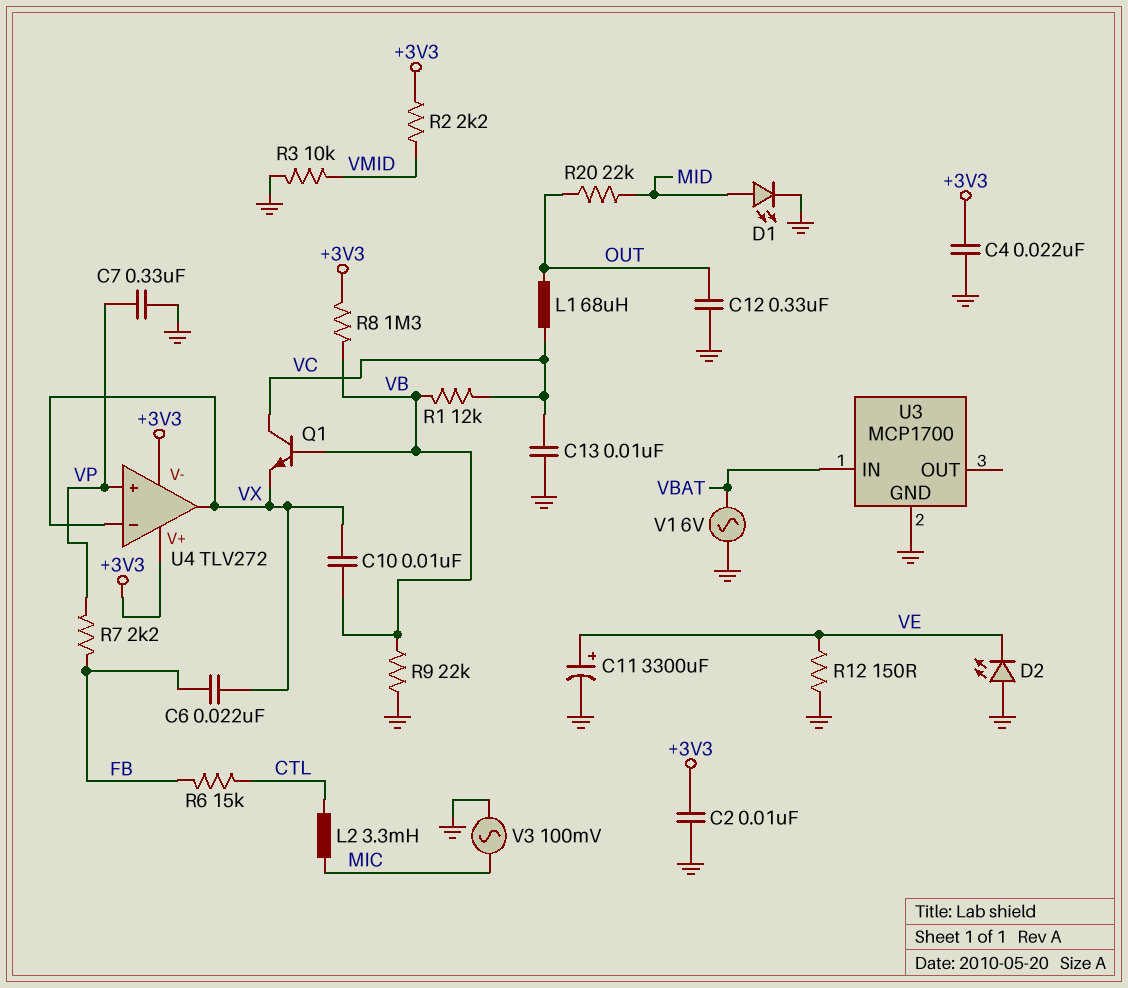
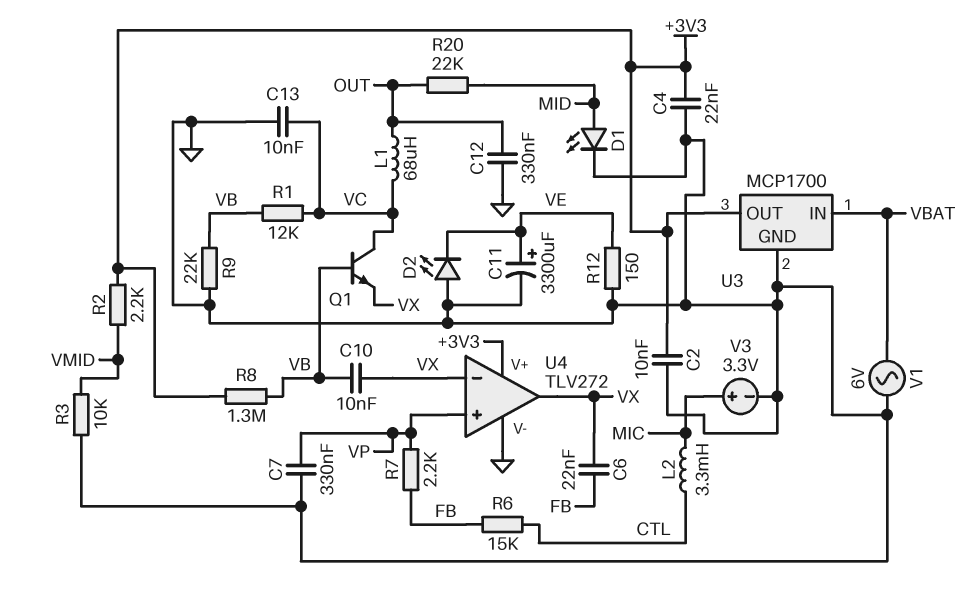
U3 pin OUT: none -> +3V3
U4 pin V-: +3V3 -> GND
V3: AC 100mV (GND, MIC) -> 3.3V (plus MIC, minus GND)

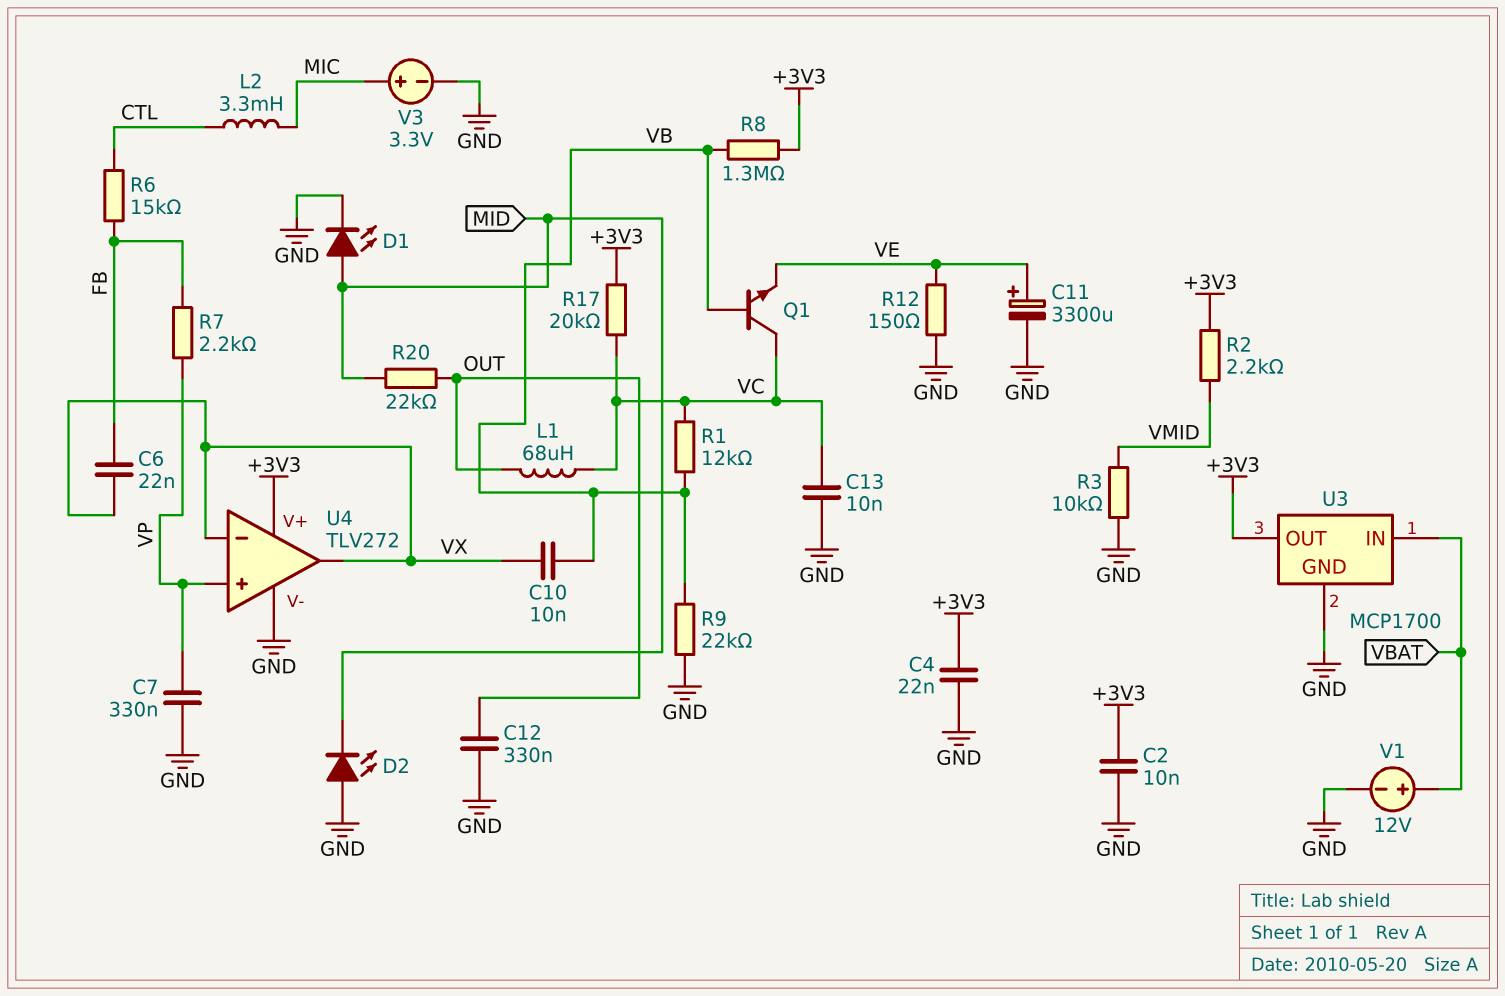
D2: LED (A GND, K VE) -> LED (A GND, K MID)
Q1: NPN (B VB, C VC, E VX) -> NPN (B VB, C VC, E VE)
R17: none -> 20k (+3V3, VC)
V1: AC 6V (GND, VBAT) -> 12V (plus VBAT, minus GND)

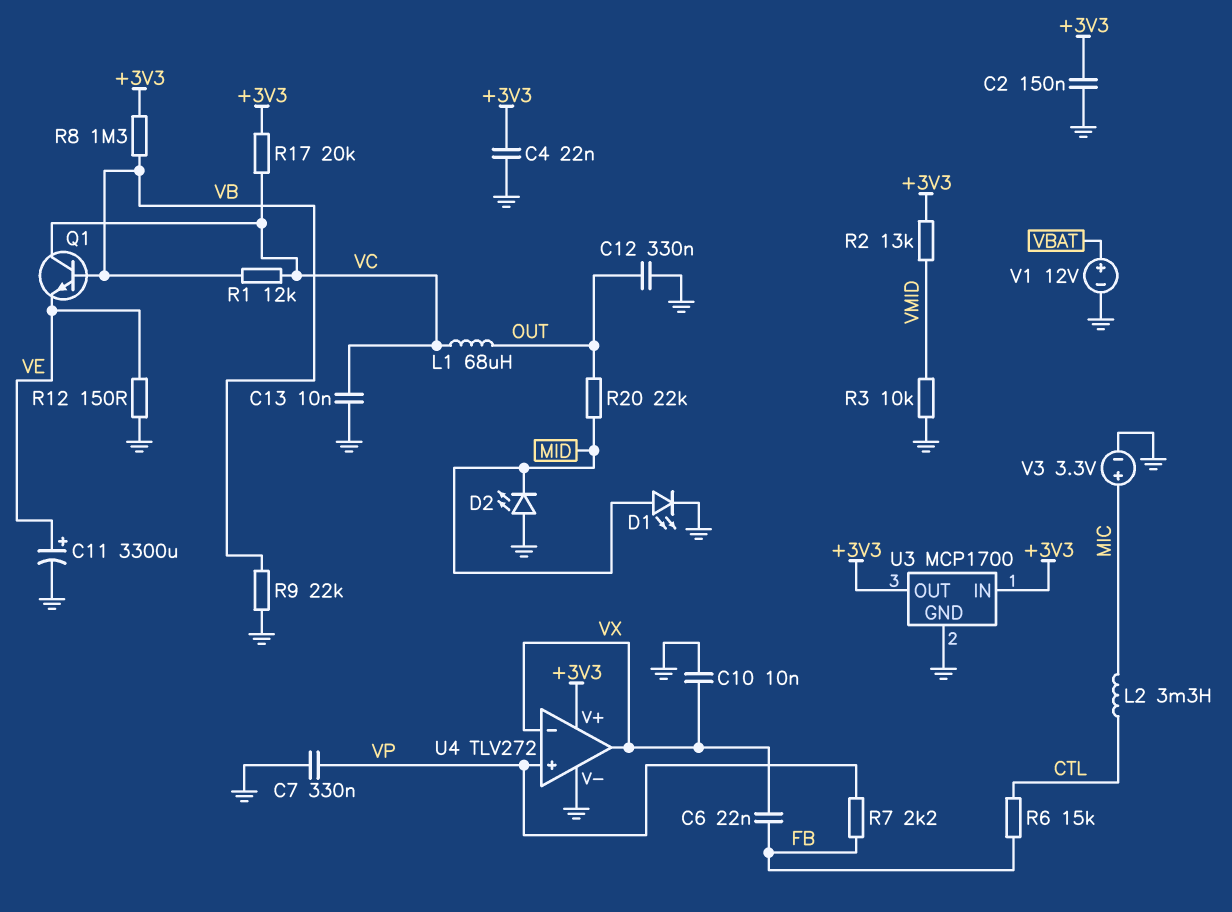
C2: 10nF (+3V3, GND) -> 150nF (+3V3, GND)
C10: 10nF (VB, VX) -> 10nF (GND, VX)
R2: 2.2k (+3V3, VMID) -> 13k (+3V3, VMID)
U3 pin IN: VBAT -> +3V3

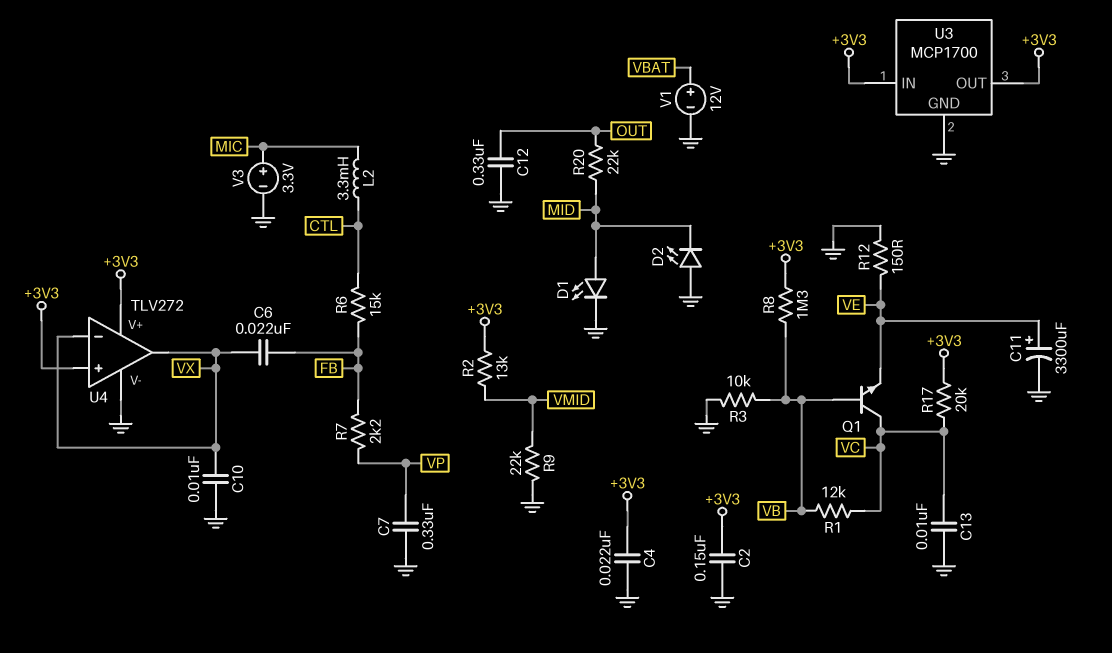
L1: 68uH (OUT, VC) -> none
R3: 10k (GND, VMID) -> 10k (GND, VB)
R9: 22k (GND, VB) -> 22k (GND, VMID)
U4 pin in+: VP -> +3V3

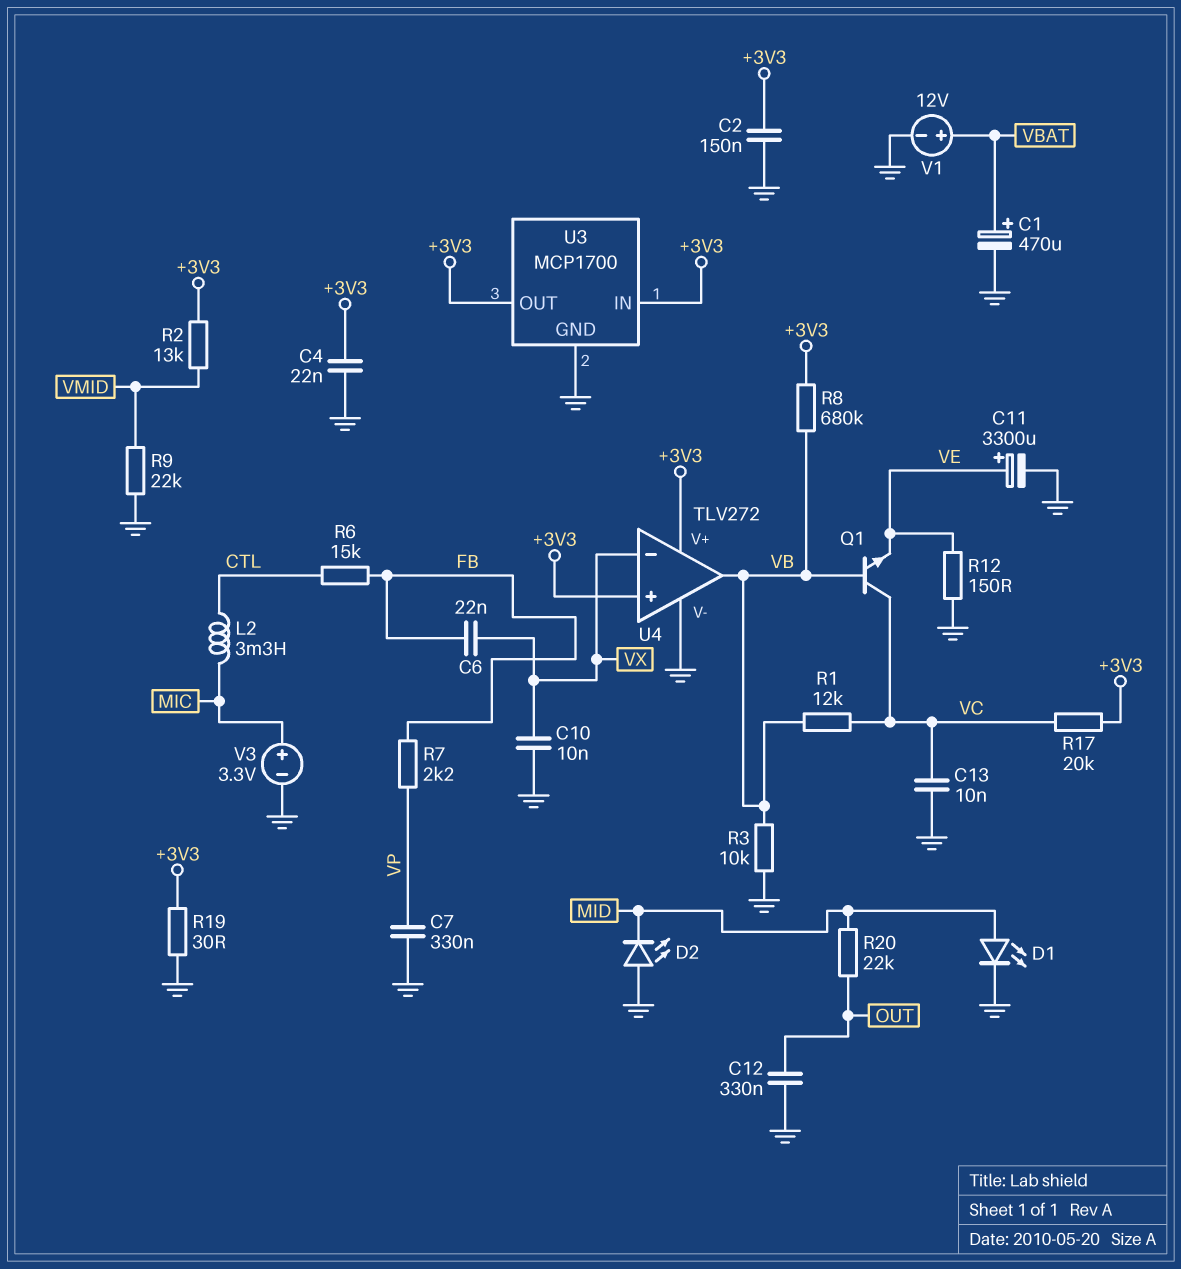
C1: none -> 470uF (plus VBAT, minus GND)
R8: 1.3M (+3V3, VB) -> 680k (+3V3, VB)
R19: none -> 30 (+3V3, GND)
U4 pin out: VX -> VB

